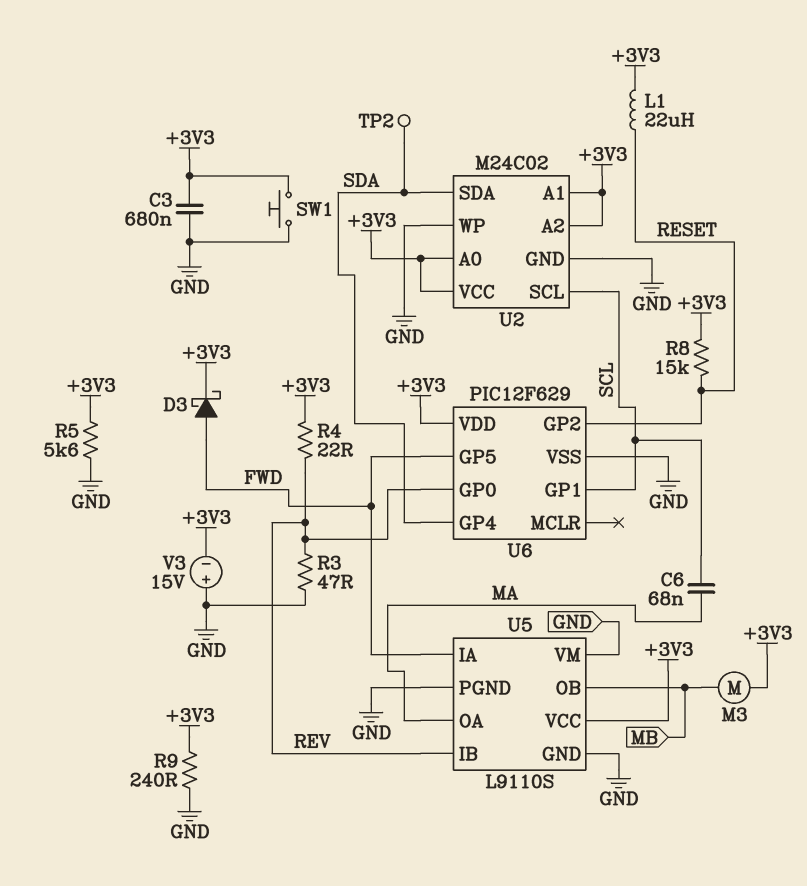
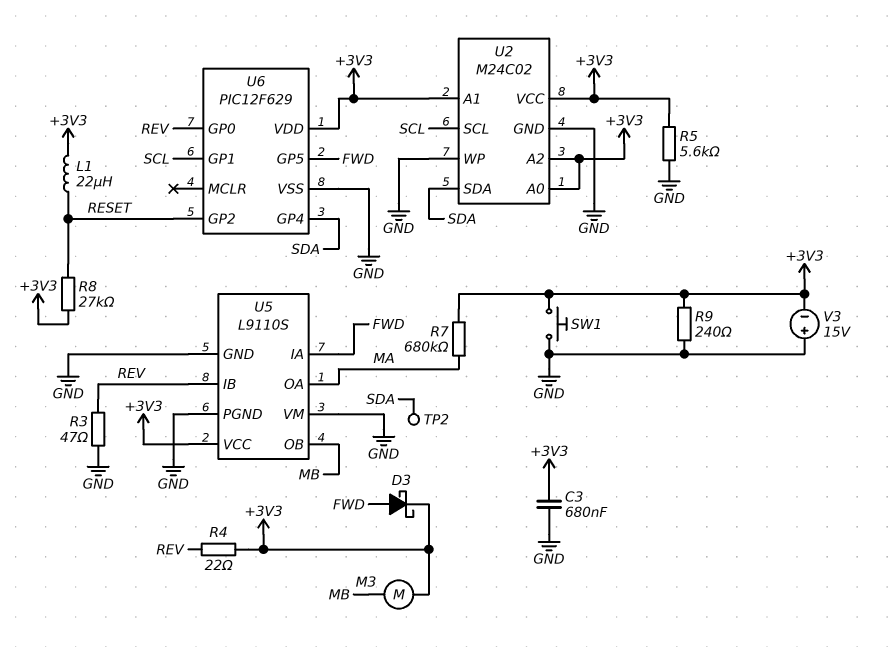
C6: 68nF (MA, SCL) -> none
R7: none -> 680k (+3V3, MA)
R8: 15k (+3V3, RESET) -> 27k (+3V3, RESET)

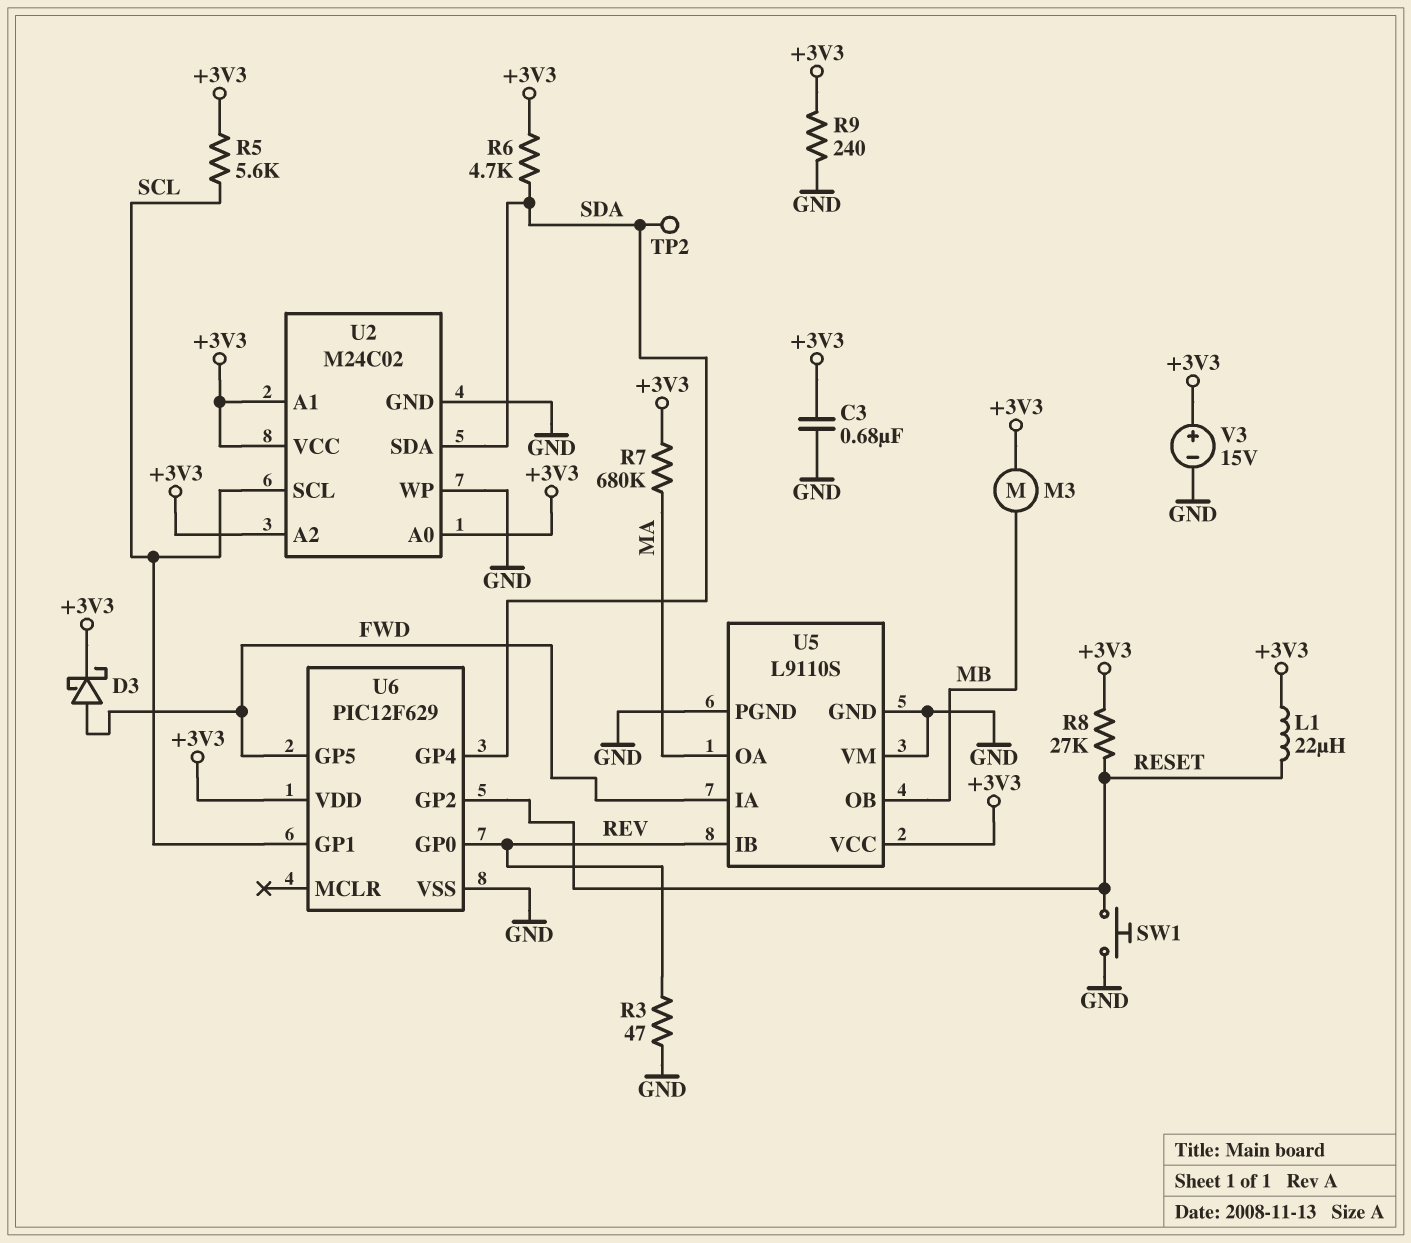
R4: 22 (+3V3, REV) -> none
R5: 5.6k (+3V3, GND) -> 5.6k (+3V3, SCL)
R6: none -> 4.7k (+3V3, SDA)
SW1: button (+3V3, GND) -> button (GND, RESET)
V3: 15V (plus GND, minus +3V3) -> 15V (plus +3V3, minus GND)

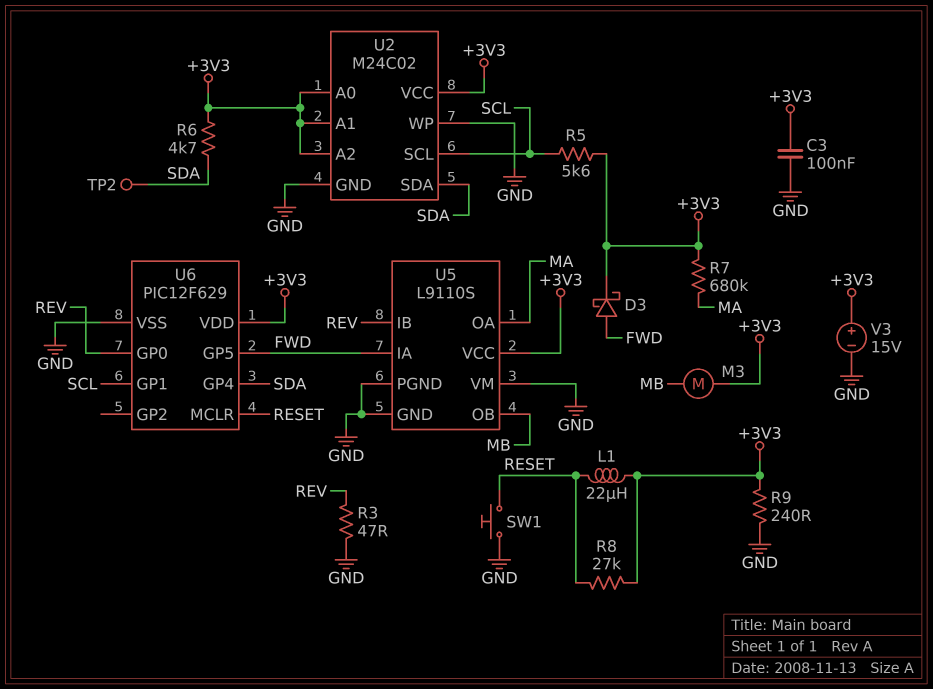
C3: 680nF (+3V3, GND) -> 100nF (+3V3, GND)
U6 pin GP2: RESET -> none
U6 pin MCLR: none -> RESET

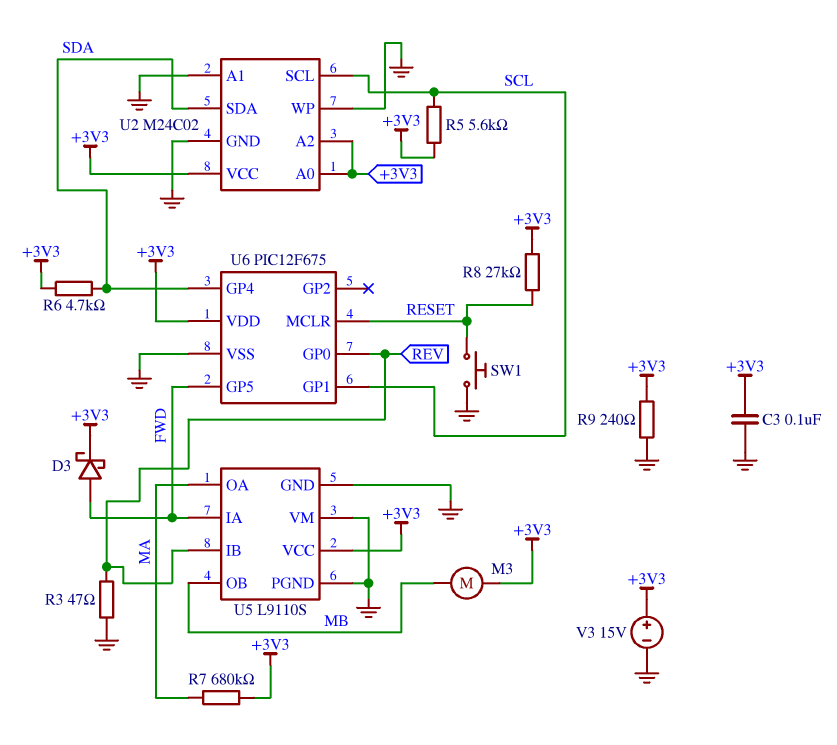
L1: 22uH (+3V3, RESET) -> none
TP2: test point (SDA) -> none
U2 pin A1: +3V3 -> GND
U6: PIC12F629 -> PIC12F675

